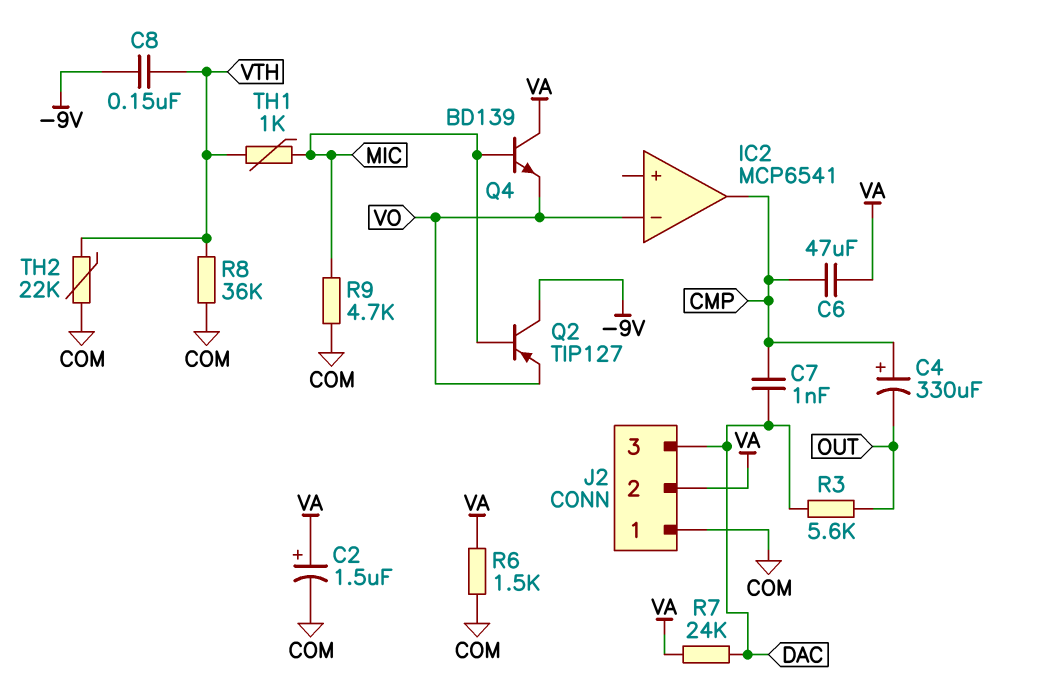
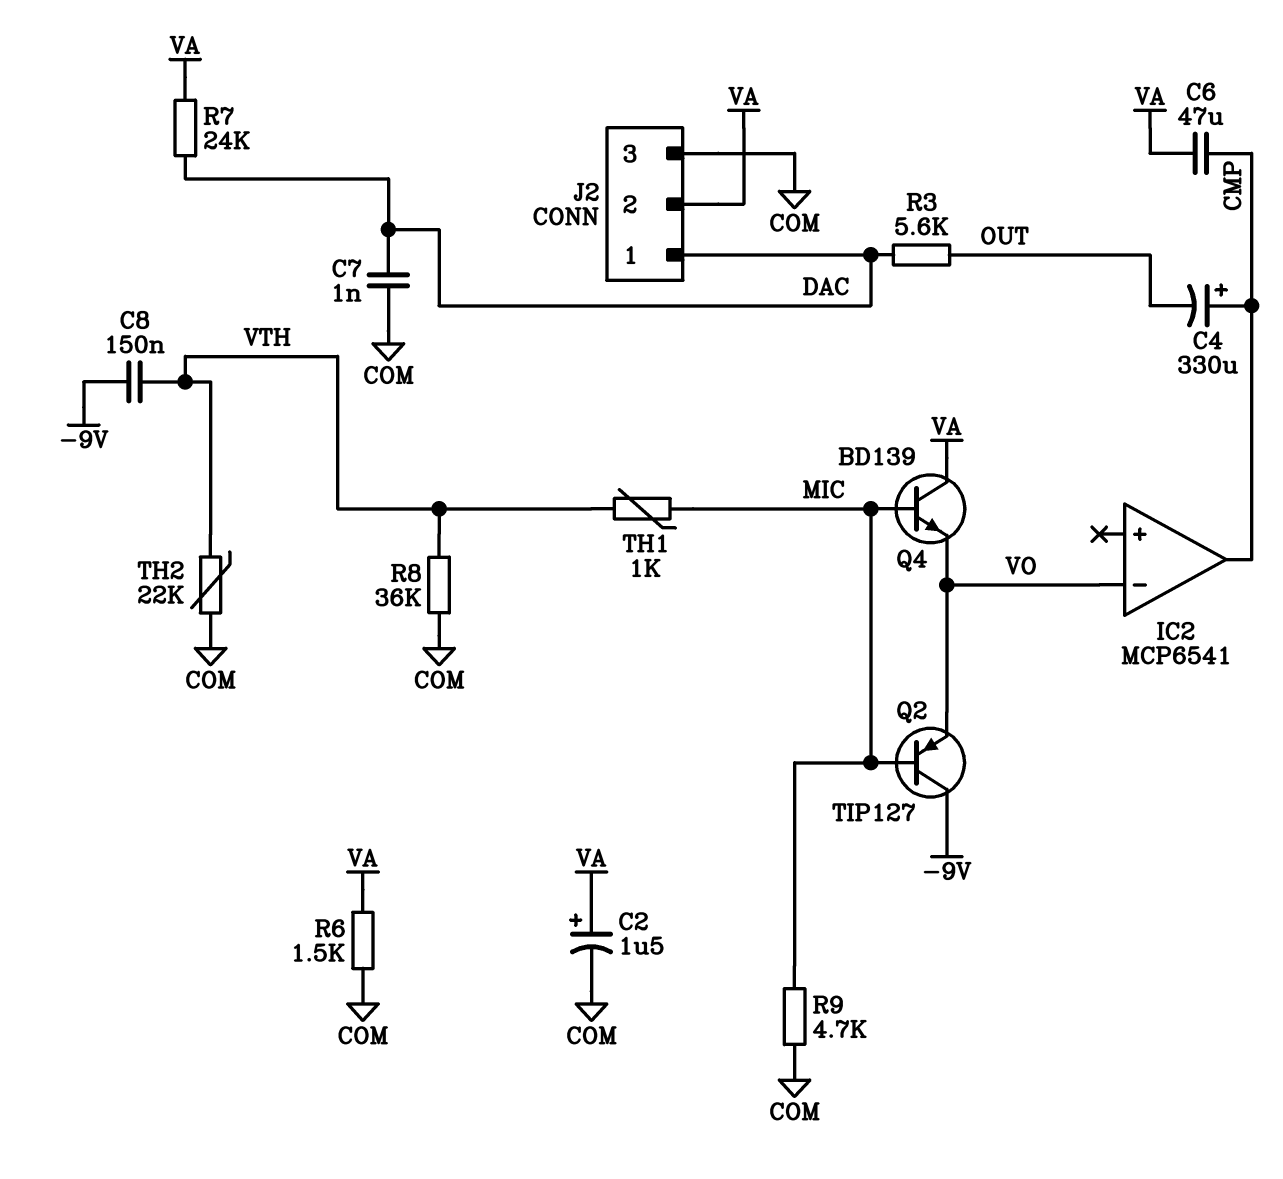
C7: 1nF (CMP, DAC) -> 1nF (COM, DAC)
J2 pin 1: COM -> DAC
J2 pin 3: DAC -> COM

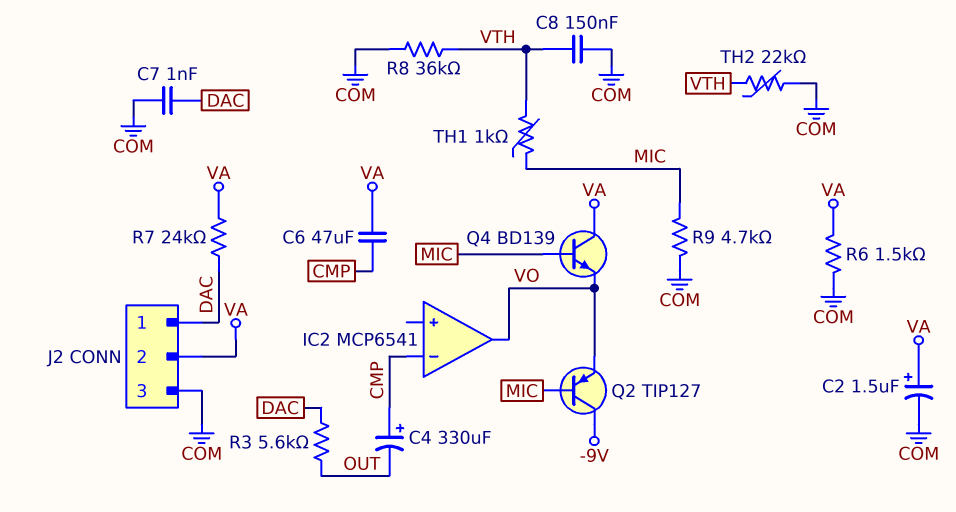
C8: 150nF (-9V, VTH) -> 150nF (COM, VTH)
IC2 pin in-: VO -> CMP
IC2 pin out: CMP -> VO

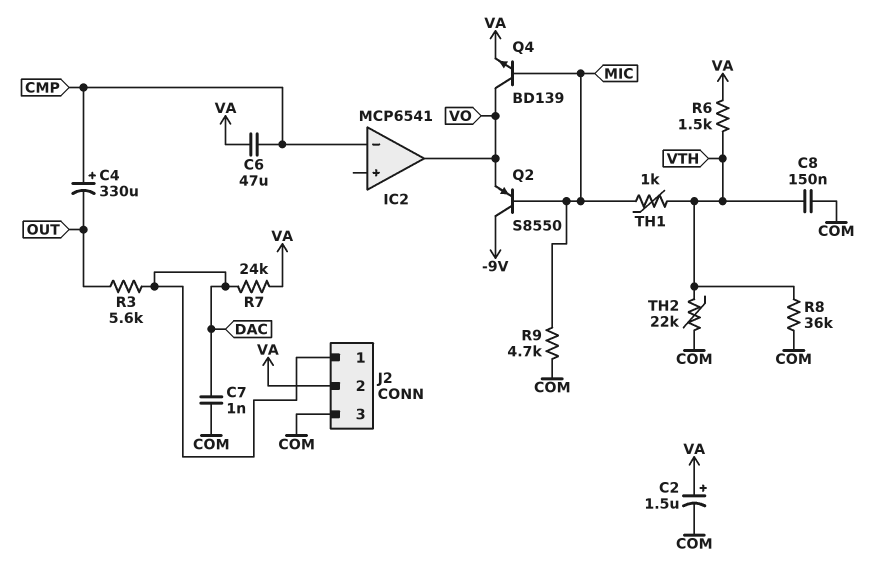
Q2: PNP TIP127 (B MIC, C -9V, E VO) -> PNP S8550 (B MIC, C -9V, E VO)
Q4: NPN BD139 (B MIC, C VA, E VO) -> NPN BD139 (B MIC, C VO, E VA)
R6: 1.5k (COM, VA) -> 1.5k (VA, VTH)

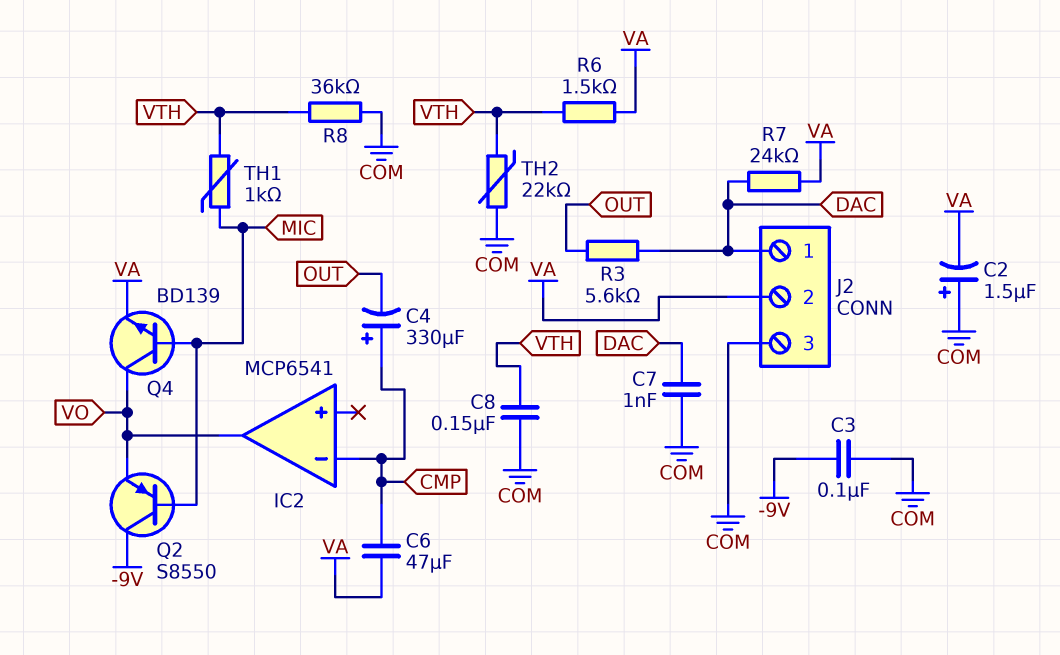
C2: 1.5uF (plus VA, minus COM) -> 1.5uF (plus COM, minus VA)
C3: none -> 100nF (-9V, COM)
R9: 4.7k (COM, MIC) -> none

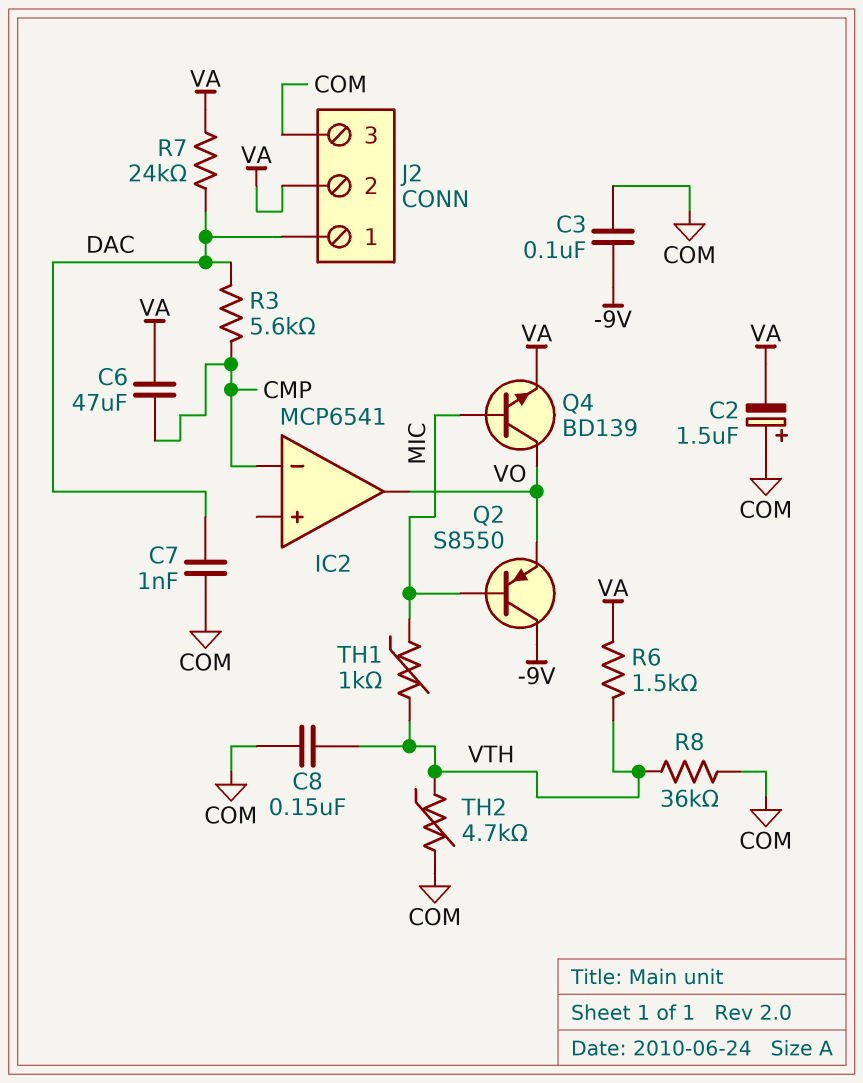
C4: 330uF (plus CMP, minus OUT) -> none
R3: 5.6k (DAC, OUT) -> 5.6k (CMP, DAC)
TH2: 22k (COM, VTH) -> 4.7k (COM, VTH)

